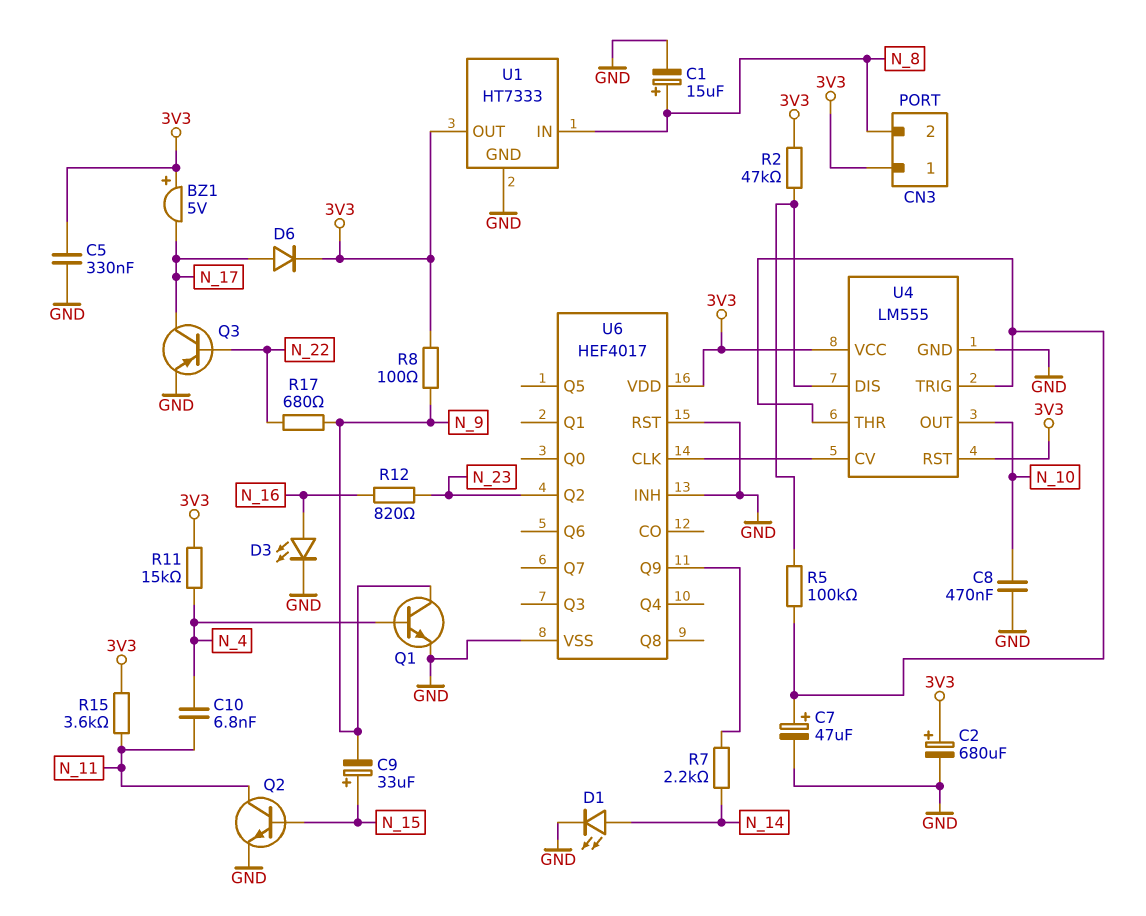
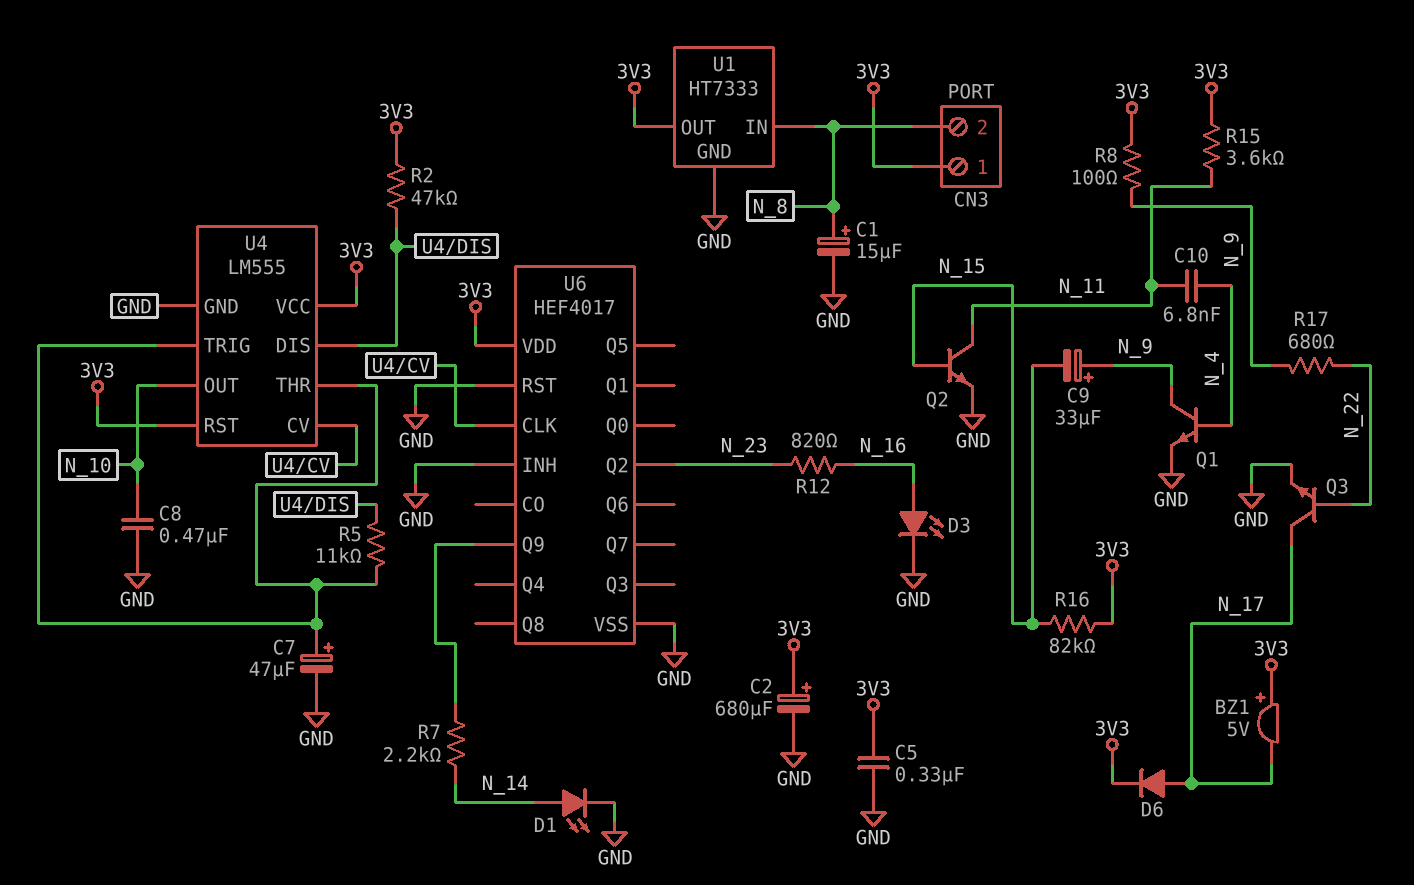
C9: 33uF (plus N_15, minus N_9) -> 33uF (plus N_9, minus N_15)
Q3: PNP (B N_22, C N_17, E GND) -> NPN (B N_22, C N_17, E GND)
R5: 100k (U4/DIS, U4/THR) -> 11k (U4/DIS, U4/THR)
R11: 15k (3V3, N_4) -> none
R16: none -> 82k (3V3, N_15)

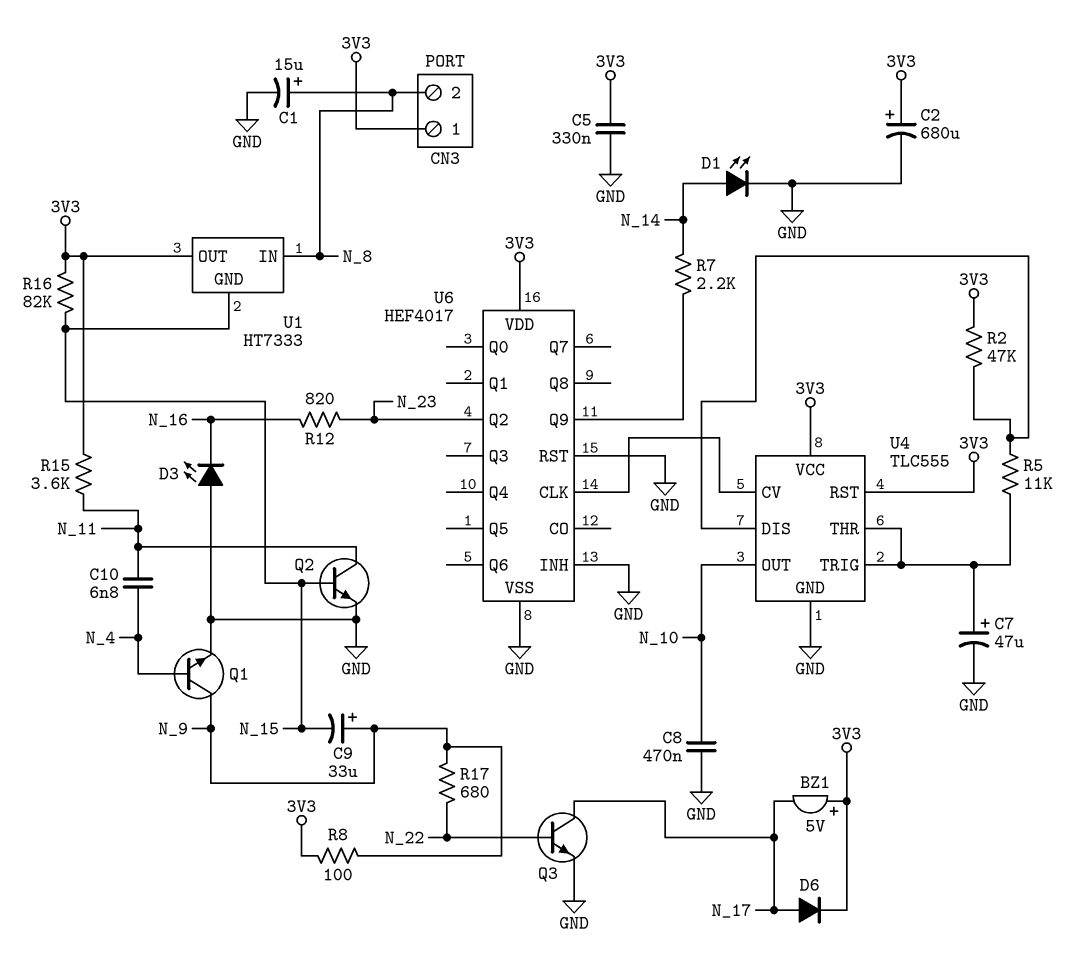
D3: LED (A N_16, K GND) -> LED (A GND, K N_16)
U1 pin GND: GND -> N_15
U4: LM555 -> TLC555

